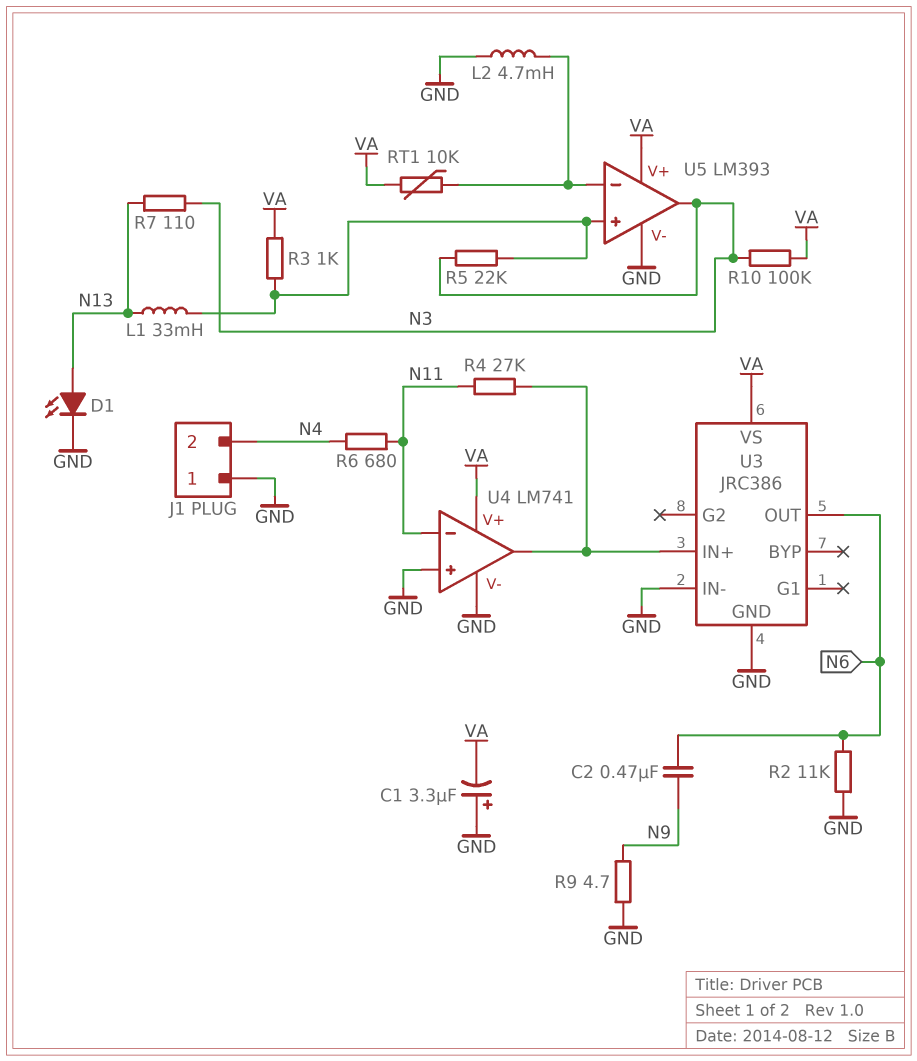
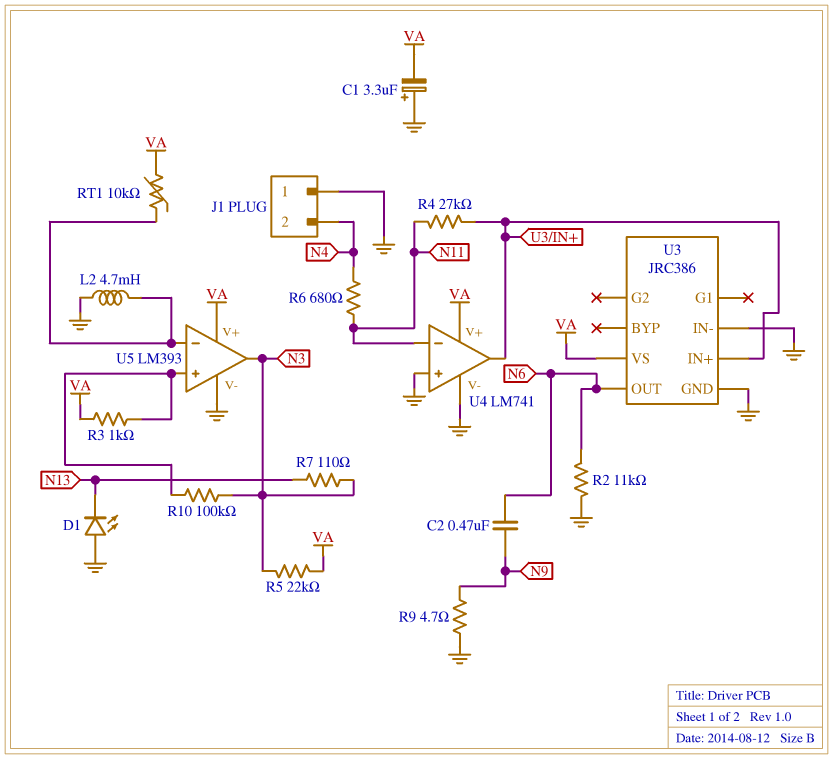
D1: LED (A N13, K GND) -> LED (A GND, K N13)
L1: 33mH (N13, U5/in+) -> none
R5: 22k (N3, U5/in+) -> 22k (N3, VA)
R10: 100k (N3, VA) -> 100k (N3, U5/in+)

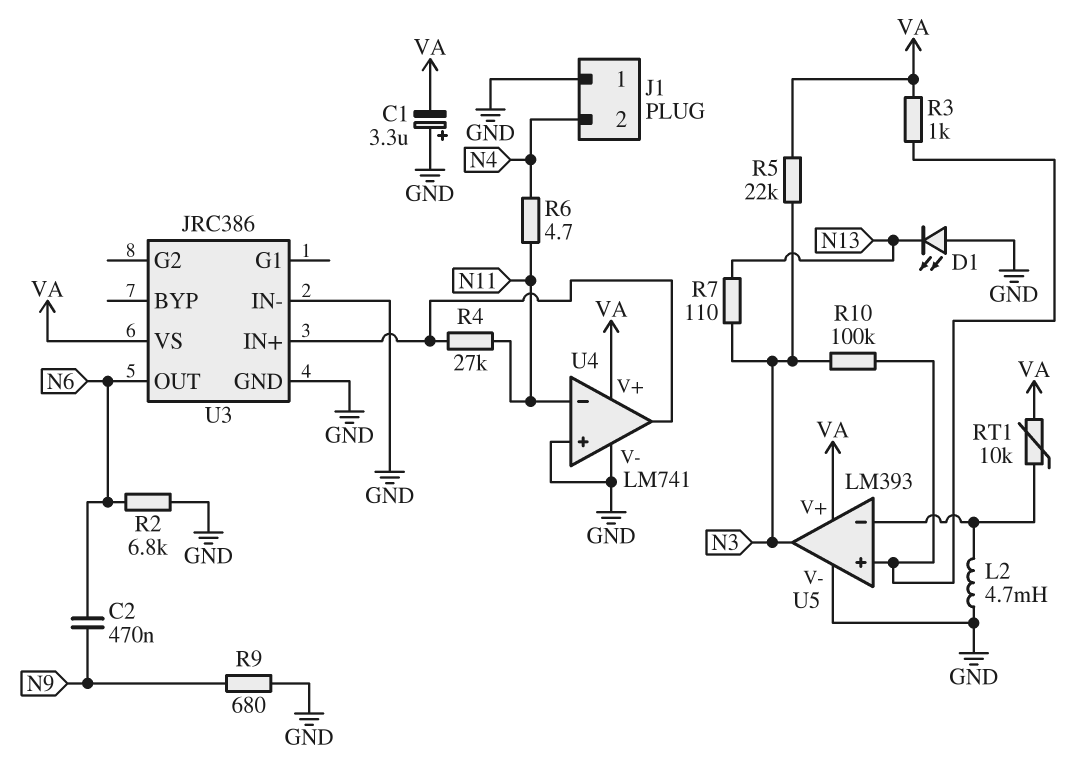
R2: 11k (GND, N6) -> 6.8k (GND, N6)
R6: 680 (N4, N11) -> 4.7 (N4, N11)
R9: 4.7 (GND, N9) -> 680 (GND, N9)

